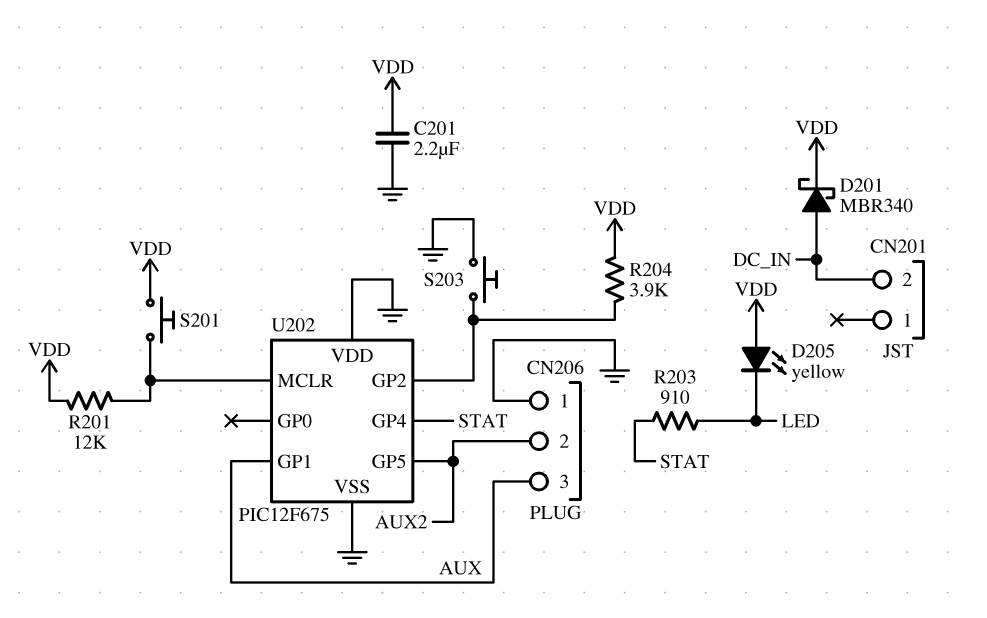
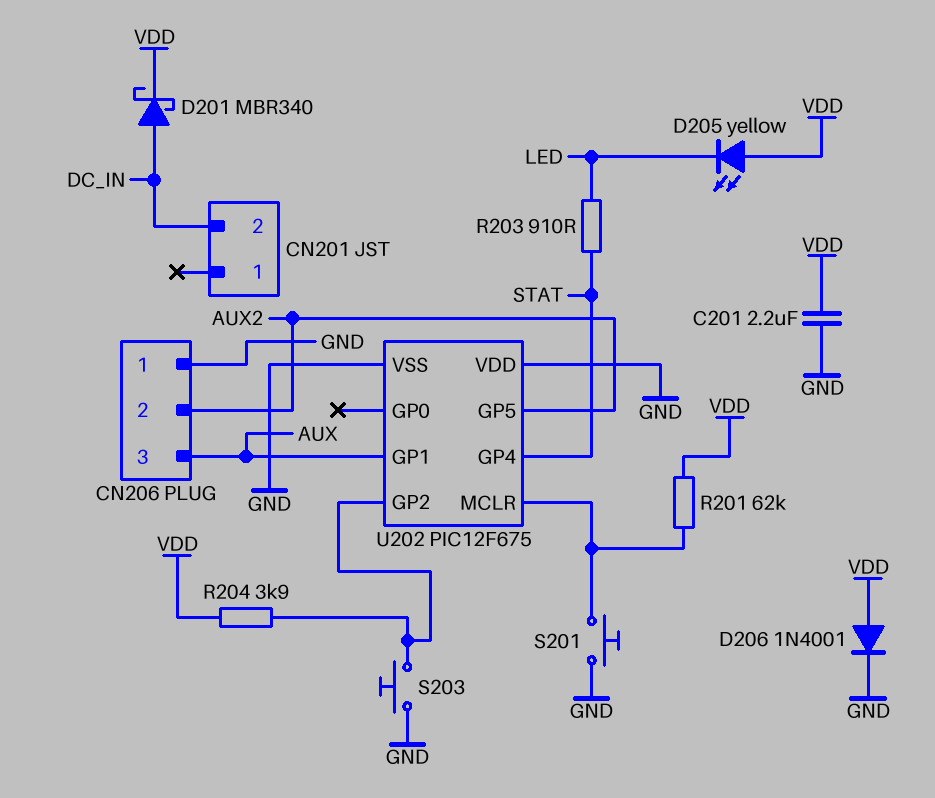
D206: none -> diode 1N4001 (A VDD, K GND)
R201: 12k (U202/MCLR, VDD) -> 62k (U202/MCLR, VDD)
S201: button (U202/MCLR, VDD) -> button (GND, U202/MCLR)

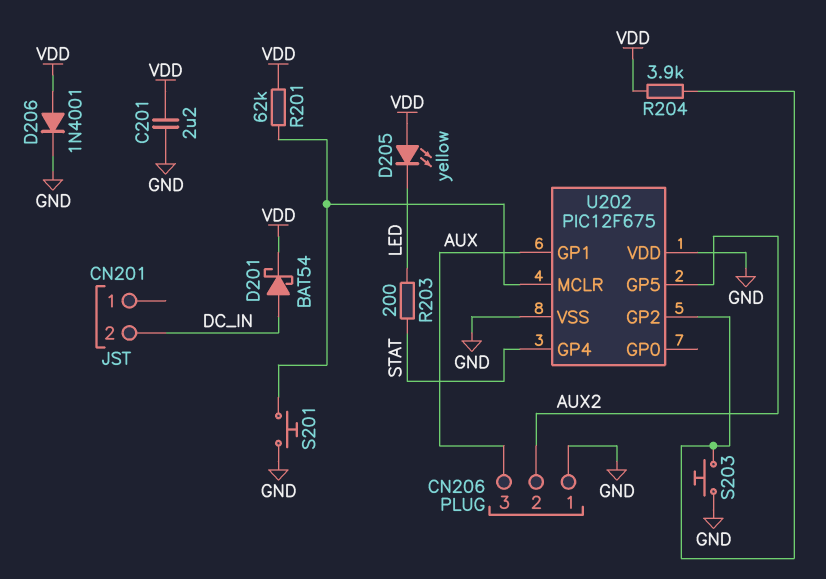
D201: schottky MBR340 (A DC_IN, K VDD) -> schottky BAT54 (A DC_IN, K VDD)
R203: 910 (LED, STAT) -> 200 (LED, STAT)

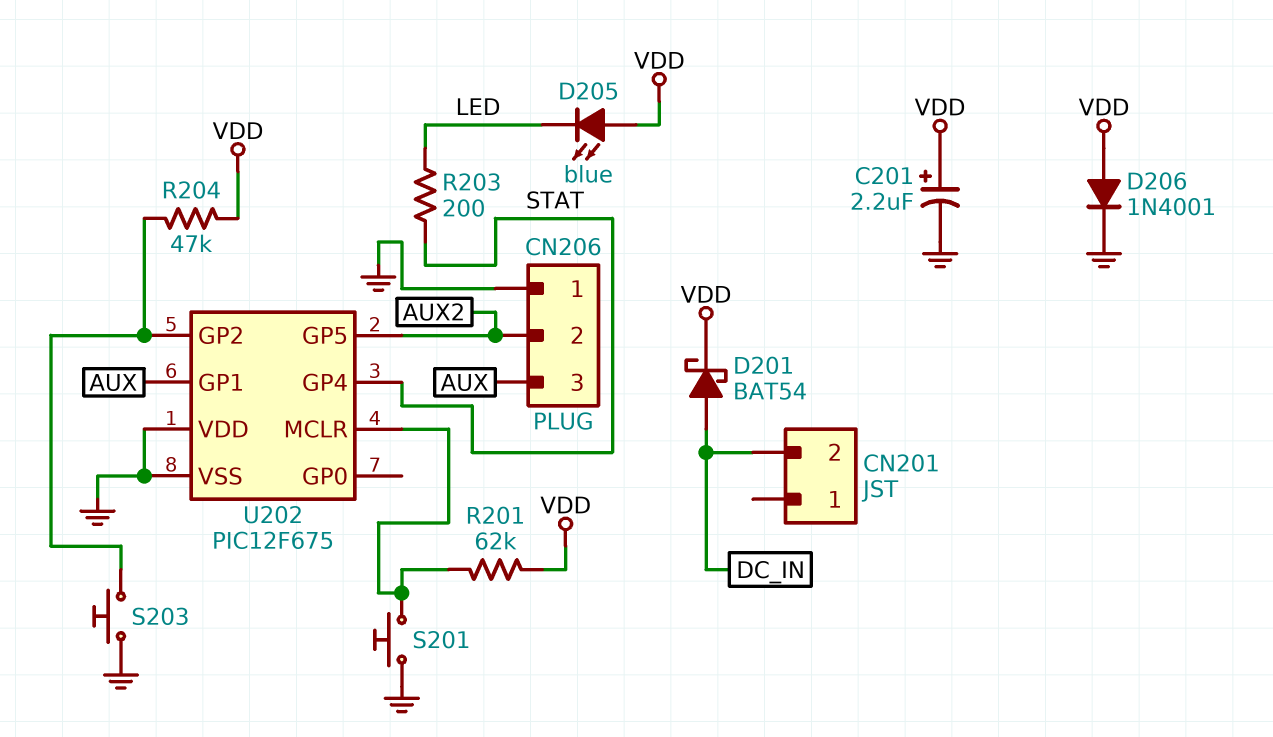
C201: 2.2uF (GND, VDD) -> 2.2uF (plus VDD, minus GND)
D205: LED yellow (A VDD, K LED) -> LED blue (A VDD, K LED)
R204: 3.9k (U202/GP2, VDD) -> 47k (U202/GP2, VDD)

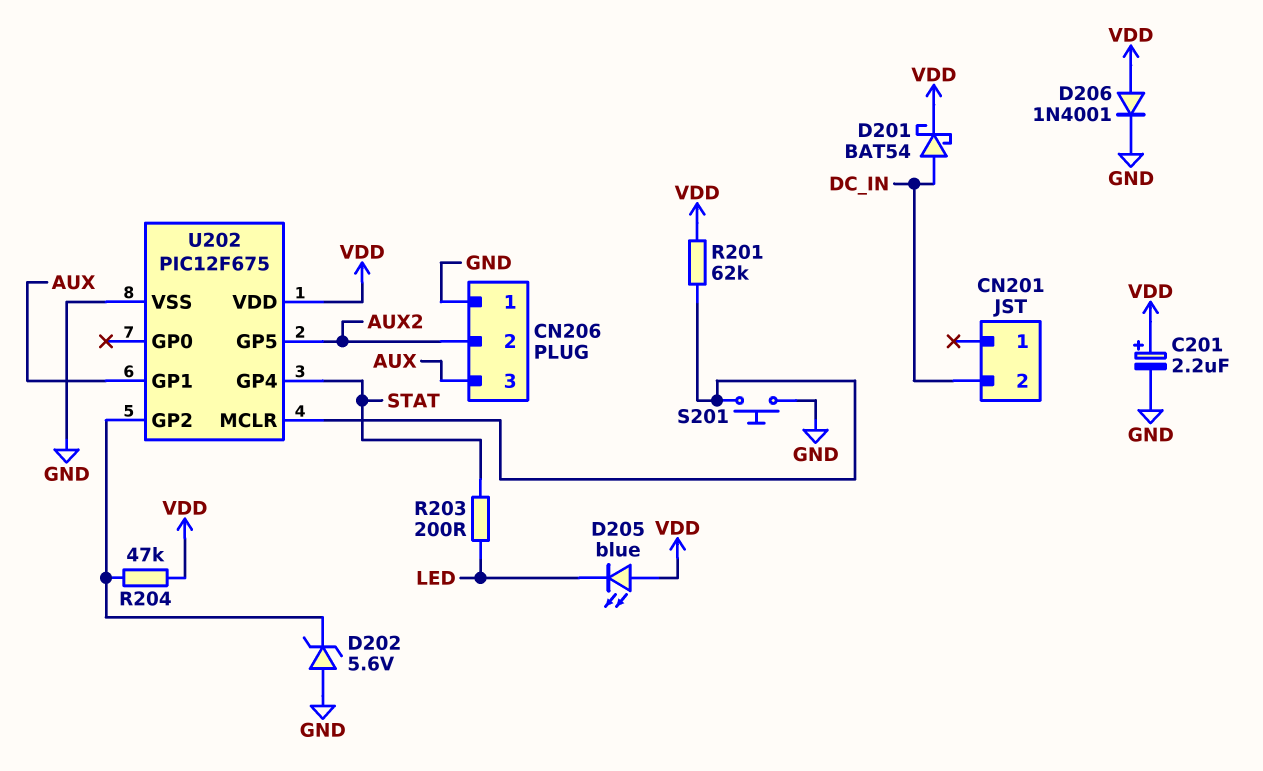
D202: none -> zener 5.6V (A GND, K U202/GP2)
S203: button (GND, U202/GP2) -> none
U202 pin VDD: GND -> VDD

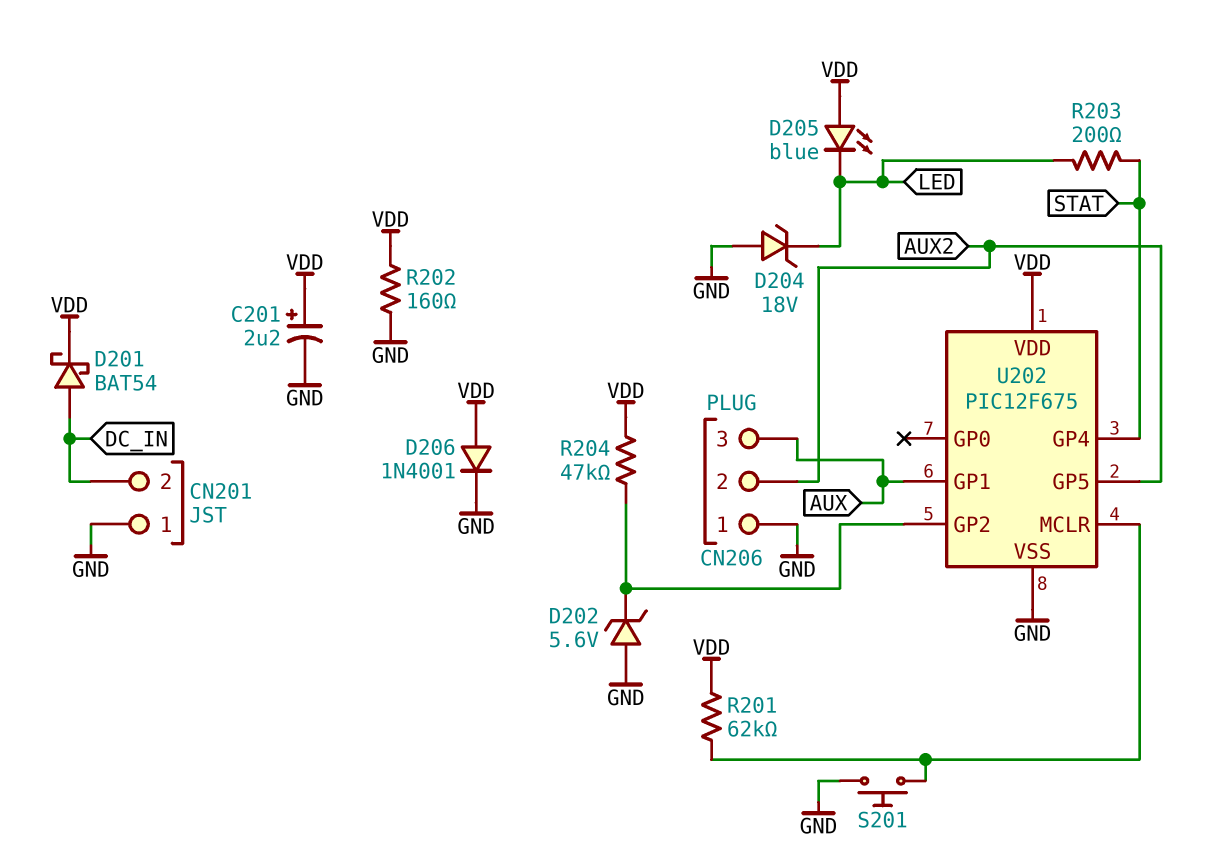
CN201 pin 1: none -> GND
D204: none -> zener 18V (A GND, K LED)
R202: none -> 160 (GND, VDD)

